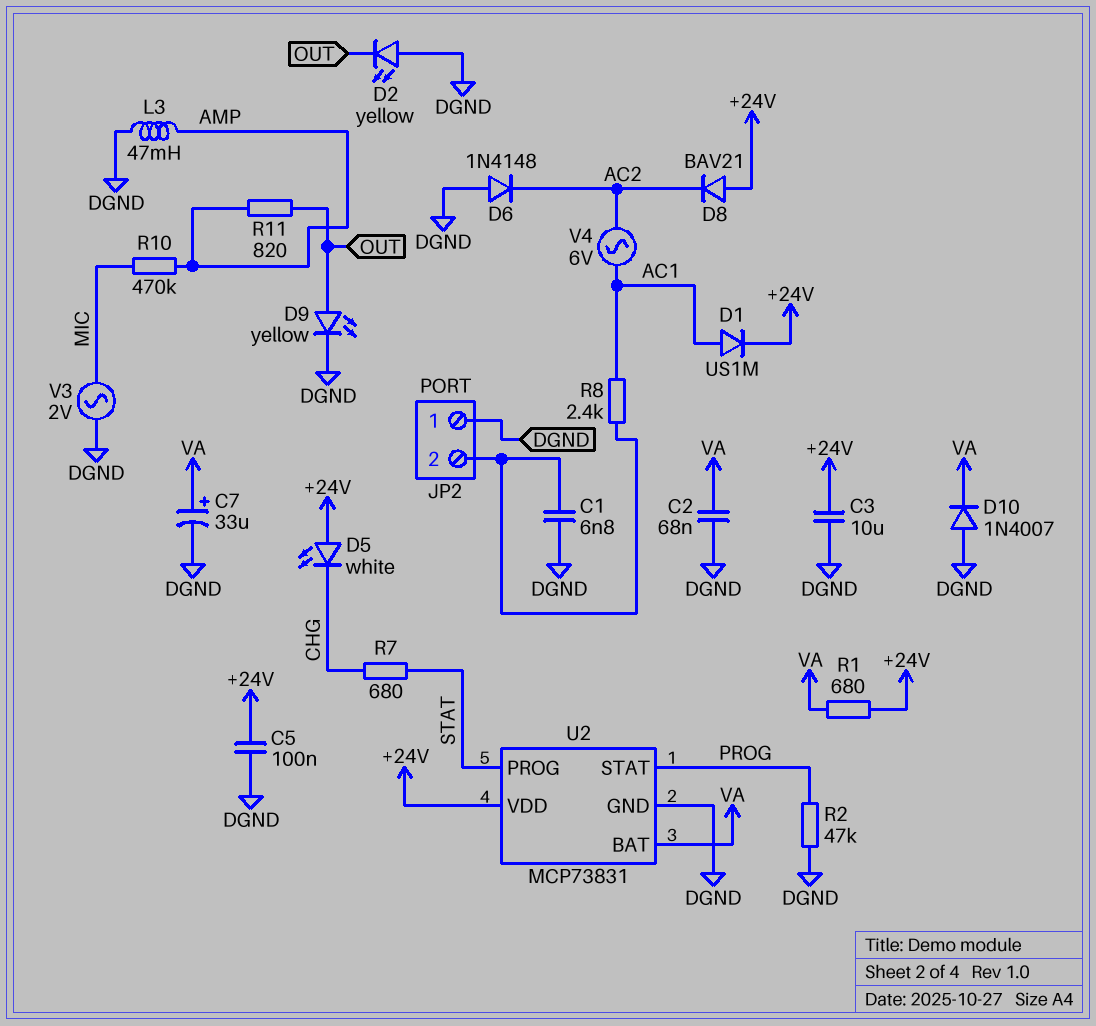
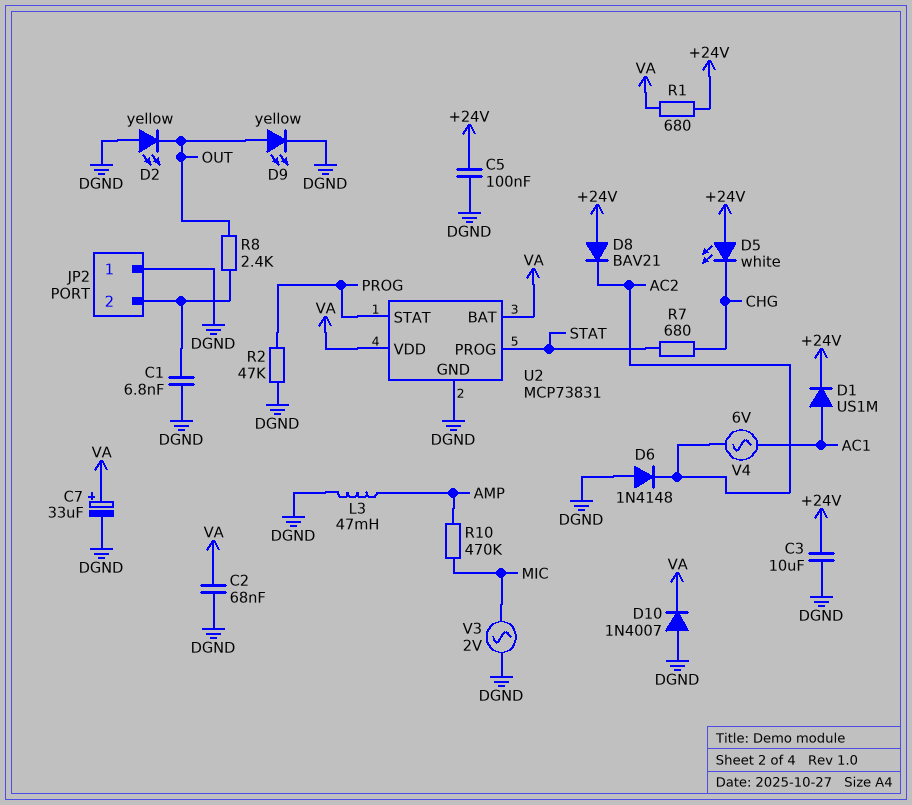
R8: 2.4k (AC1, JP2/2) -> 2.4k (JP2/2, OUT)
R11: 820 (AMP, OUT) -> none
U2 pin VDD: +24V -> VA

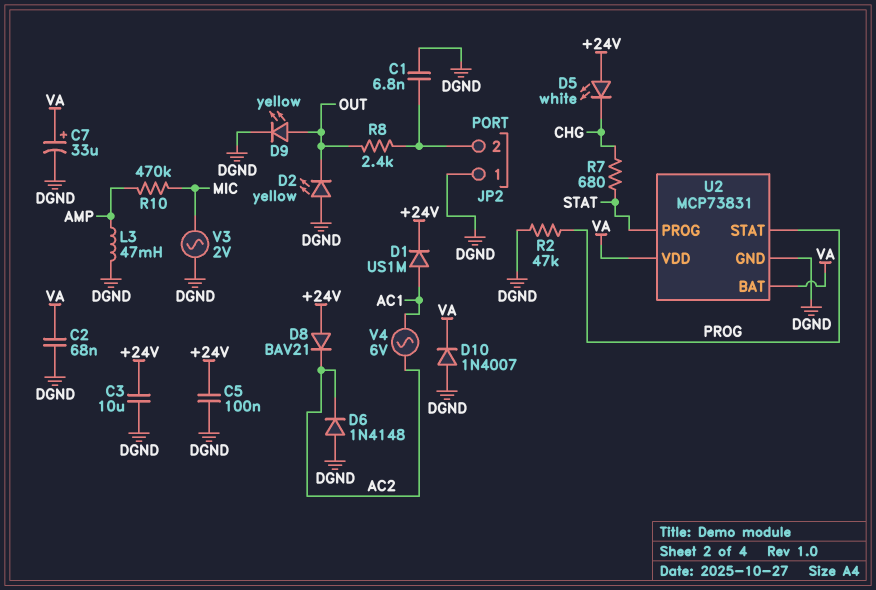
R1: 680 (+24V, VA) -> none

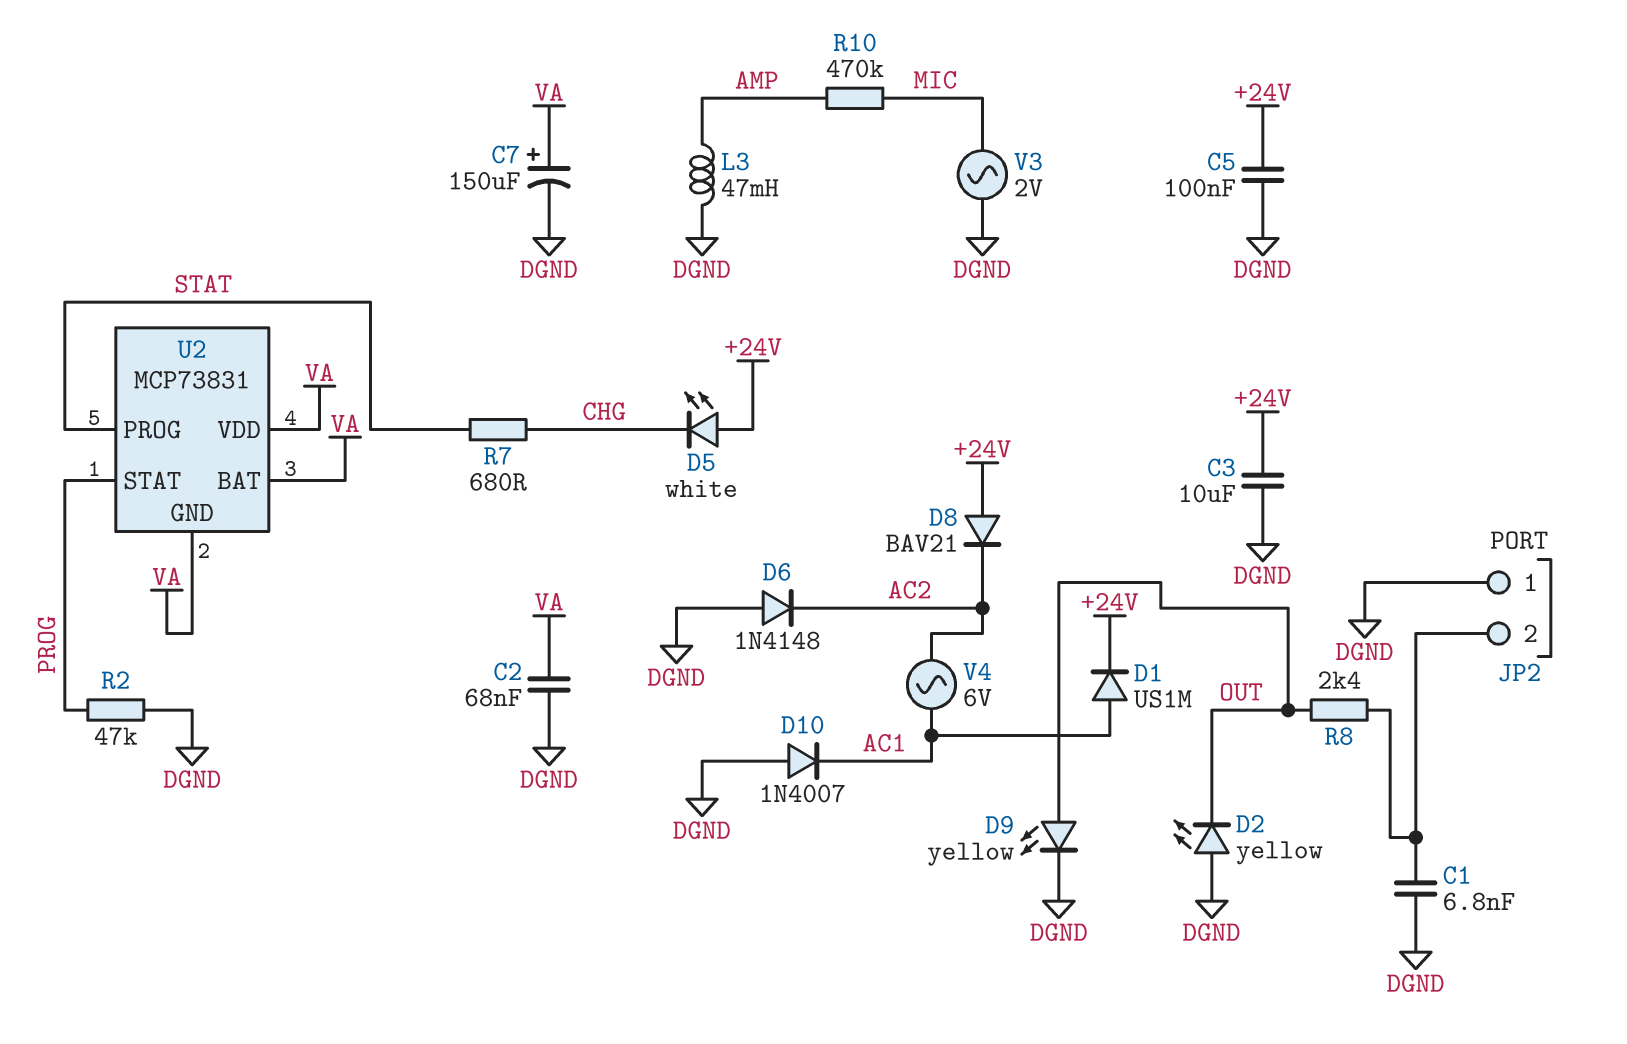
C7: 33uF (plus VA, minus DGND) -> 150uF (plus VA, minus DGND)
D10: diode 1N4007 (A DGND, K VA) -> diode 1N4007 (A DGND, K AC1)
U2 pin GND: DGND -> VA

